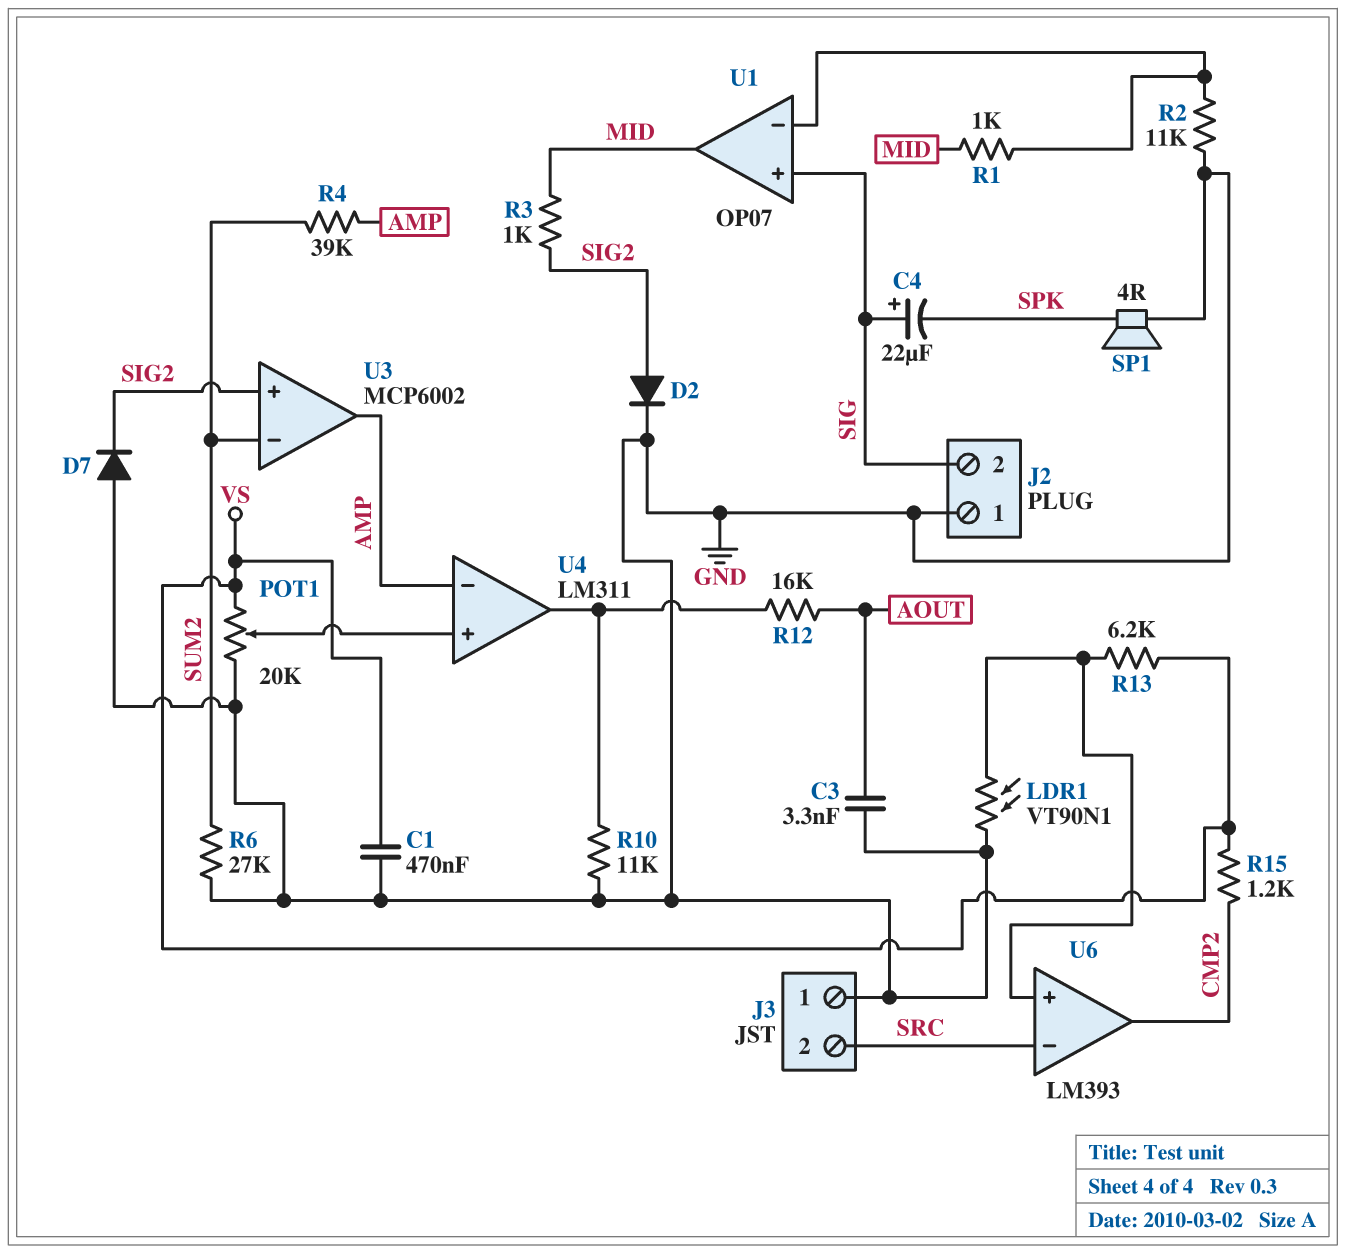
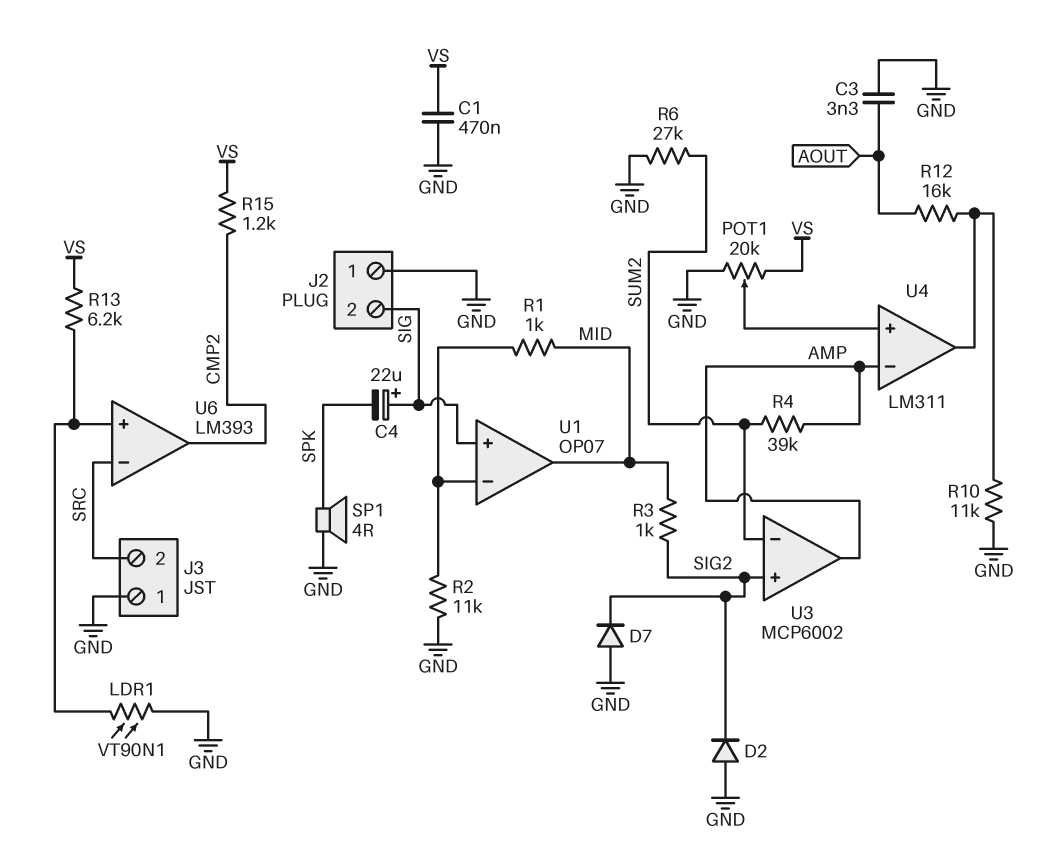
D2: diode (A SIG2, K GND) -> diode (A GND, K SIG2)

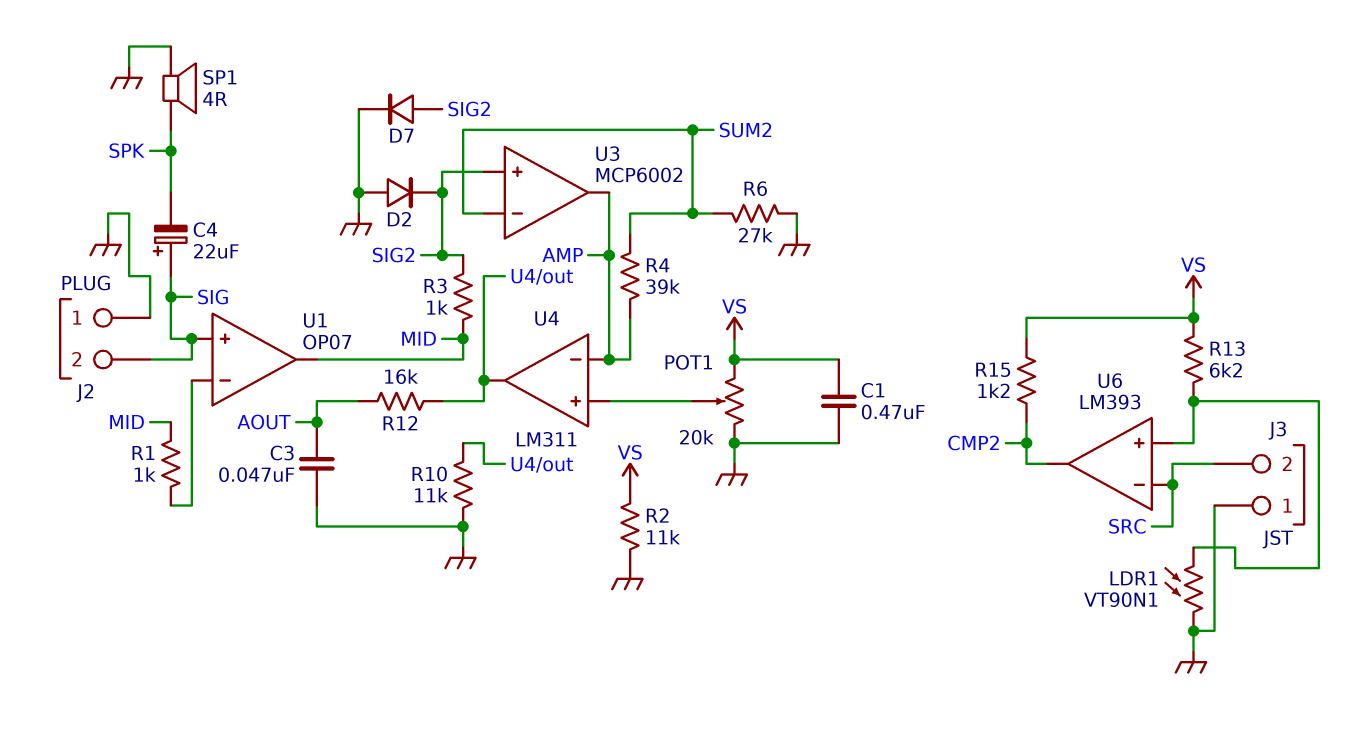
C3: 3.3nF (AOUT, GND) -> 47nF (AOUT, GND)
D7: diode (A GND, K SIG2) -> diode (A SIG2, K GND)
R2: 11k (GND, U1/in-) -> 11k (GND, VS)

